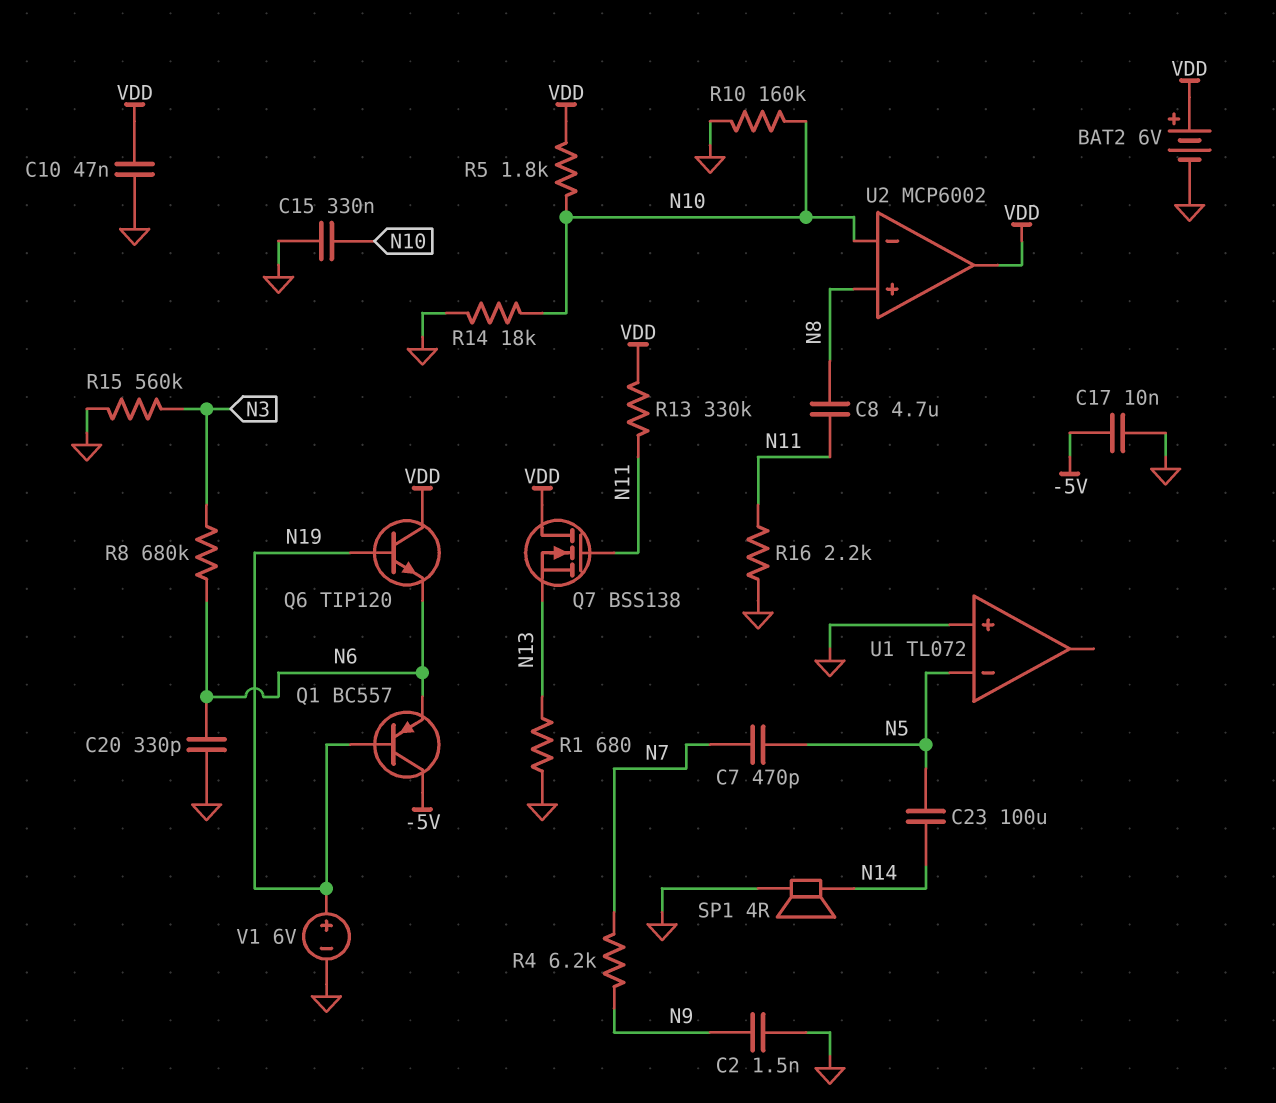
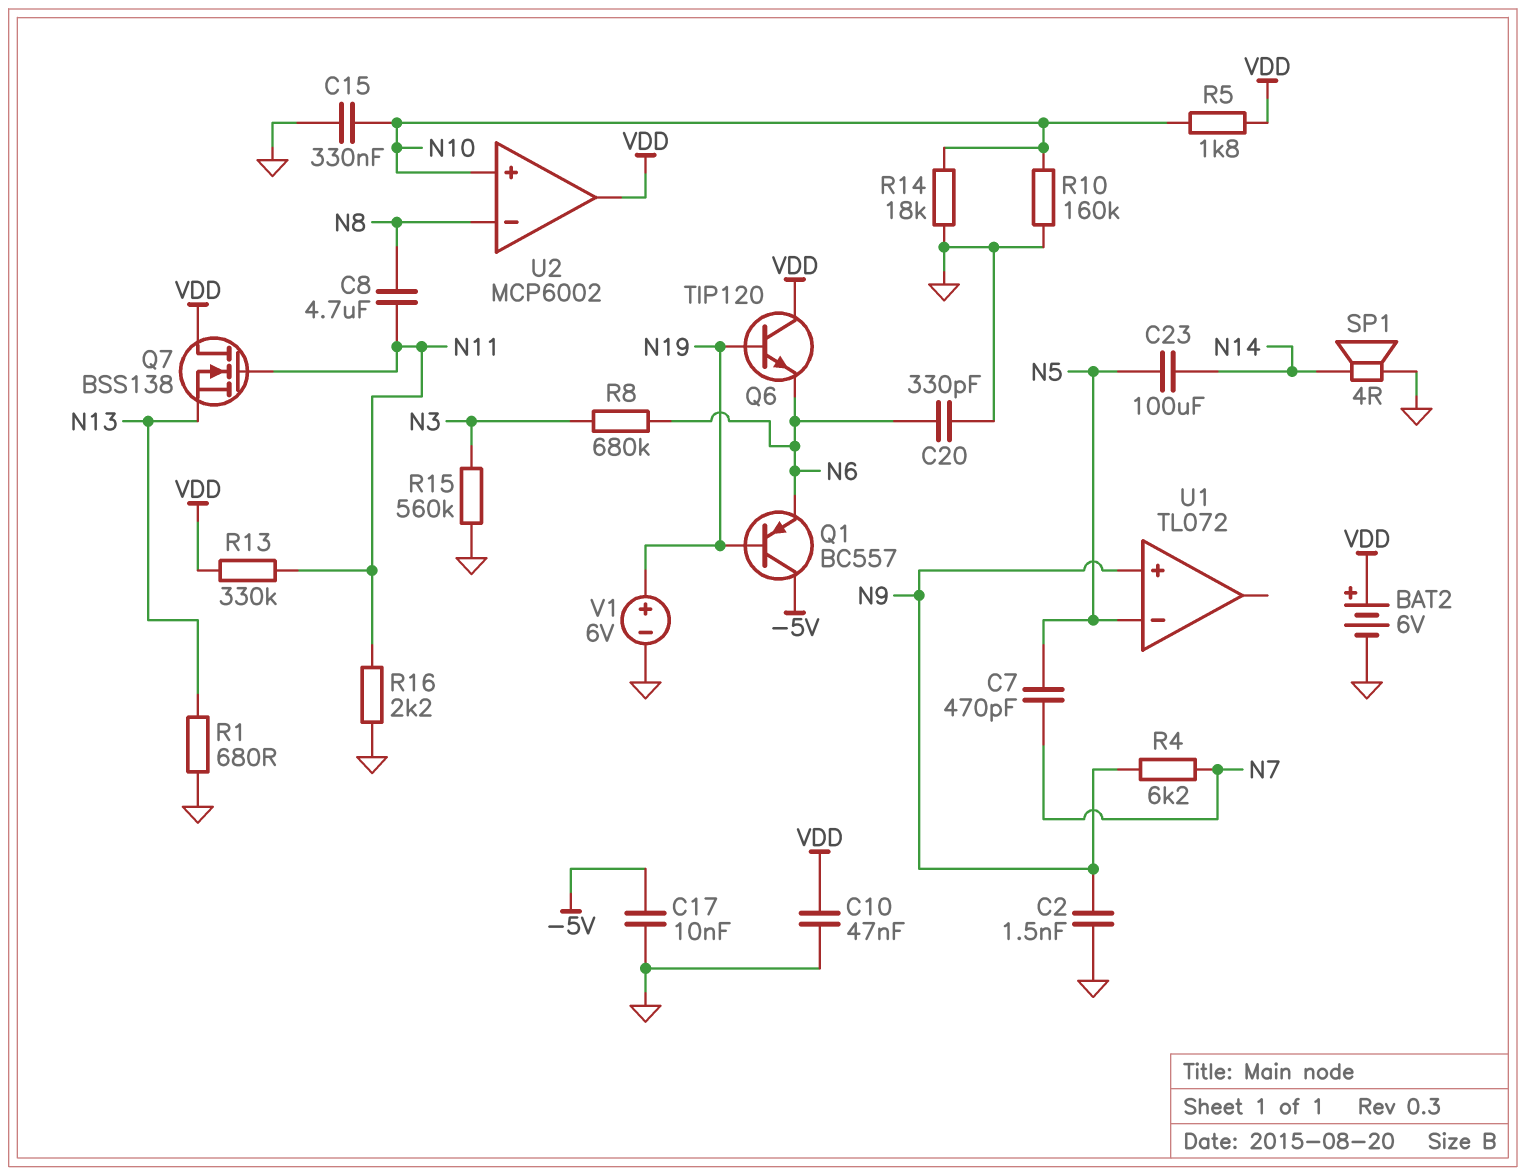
U1 pin in+: GND -> N9
U2 pin in+: N8 -> N10
U2 pin in-: N10 -> N8

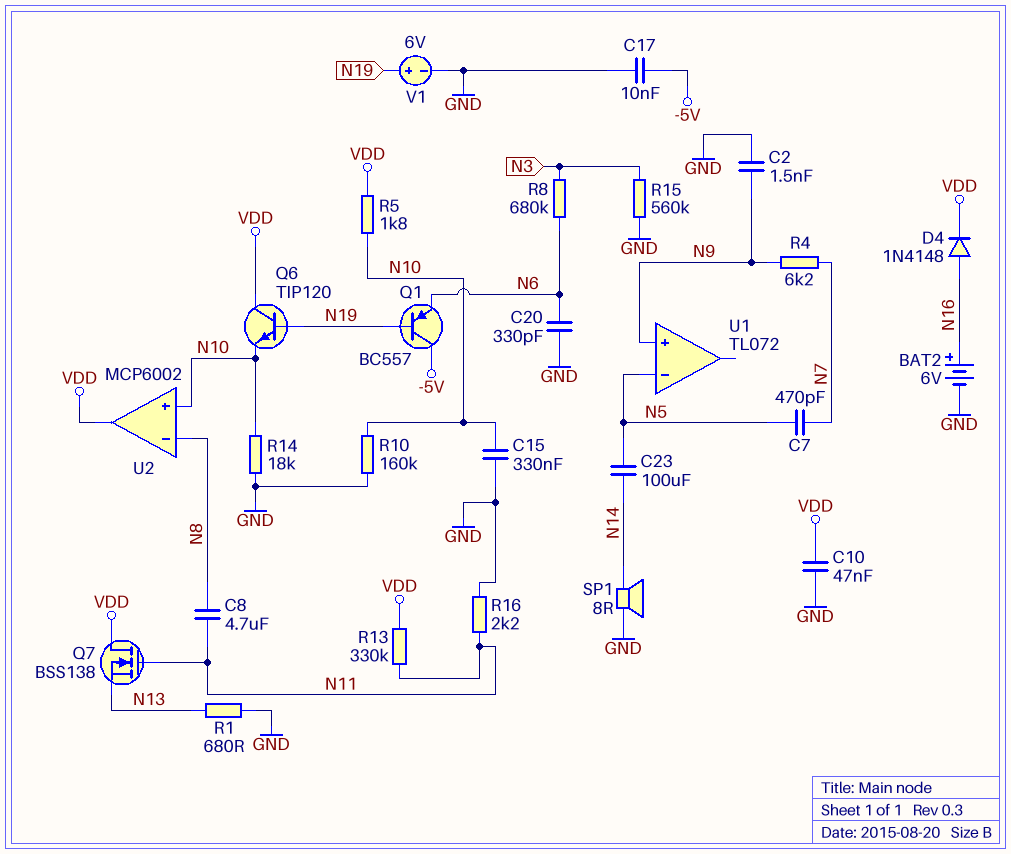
BAT2: 6V (plus VDD, minus GND) -> 6V (plus N16, minus GND)
D4: none -> diode 1N4148 (A N16, K VDD)
Q6: NPN TIP120 (B N19, C VDD, E N6) -> NPN TIP120 (B N19, C VDD, E N10)
SP1: speaker 4R (GND, N14) -> speaker 8R (GND, N14)

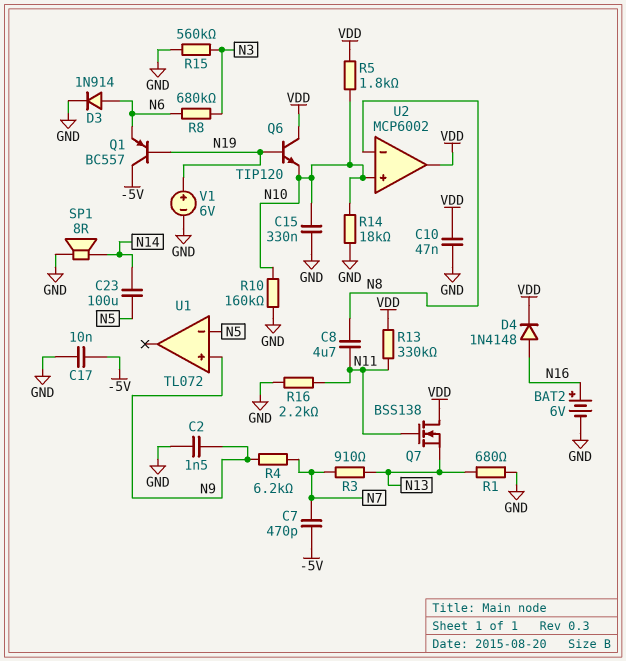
C7: 470pF (N5, N7) -> 470pF (-5V, N7)
C20: 330pF (GND, N6) -> none
D3: none -> diode 1N914 (A N6, K GND)
R3: none -> 910 (N7, N13)

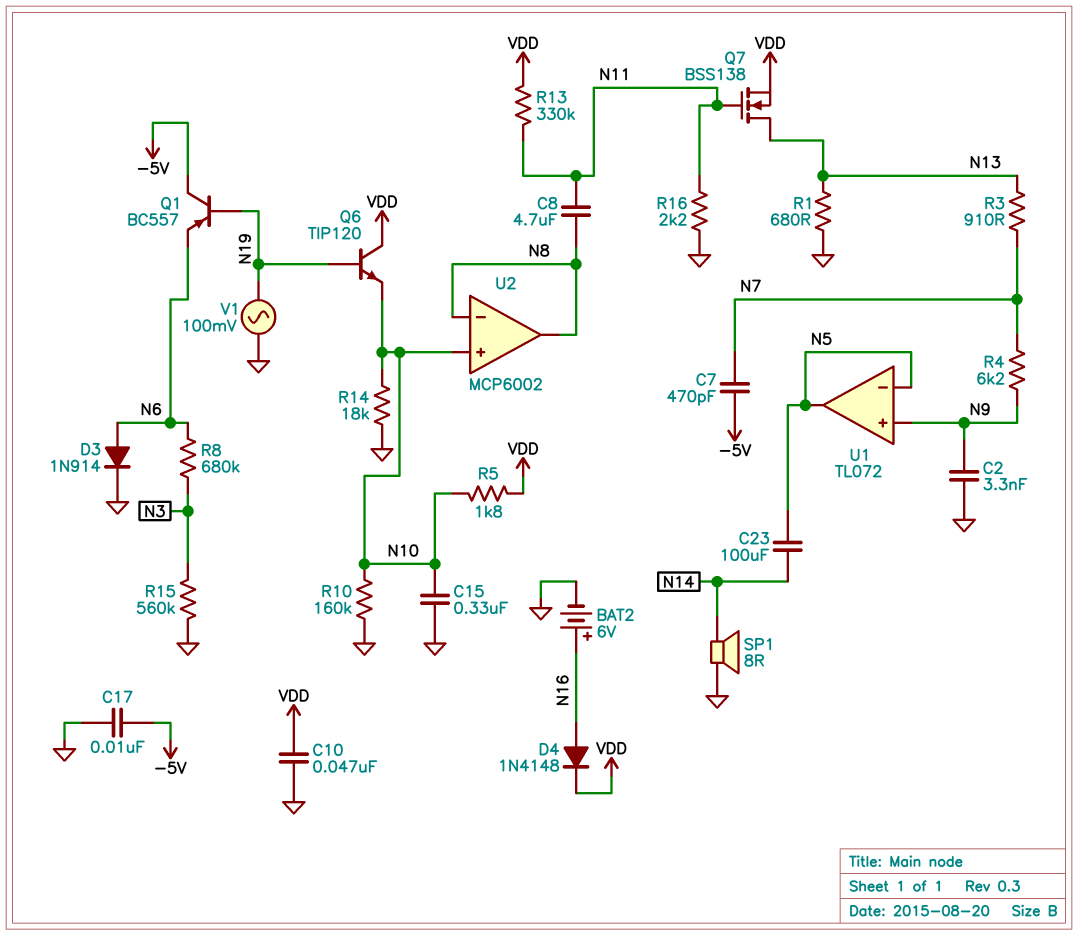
C2: 1.5nF (GND, N9) -> 3.3nF (GND, N9)
Q7: NMOS BSS138 (G N11, D VDD, S N13) -> NMOS BSS138 (G N11, D N13, S VDD)
U1 pin out: none -> N5
U2 pin out: VDD -> N8
V1: 6V (plus N19, minus GND) -> AC 100mV (GND, N19)

